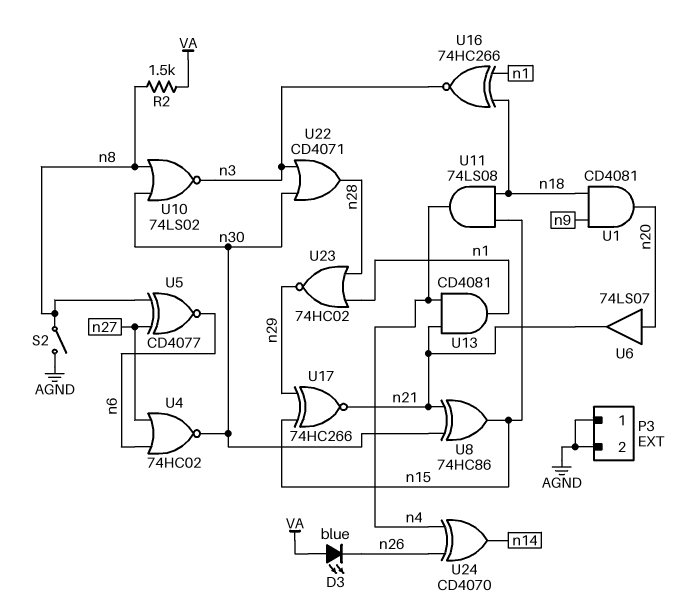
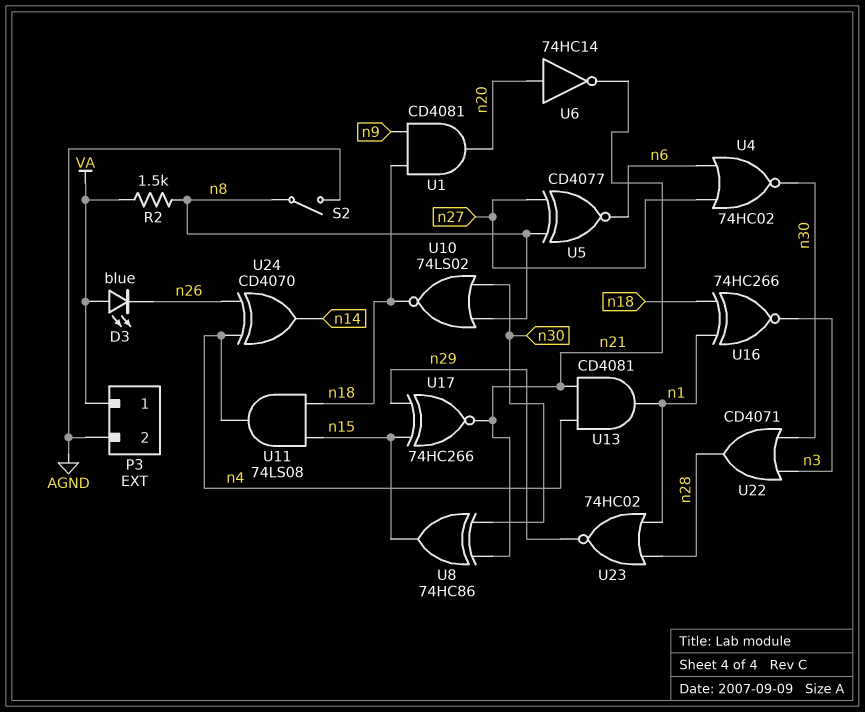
P3 pin 1: AGND -> VA
U6: buffer 74LS07 (in n20, out n21) -> NOT 74HC14 (in n20, out n21)
U10: NOR 74LS02 (in n8, in n30, out n3) -> NOR 74LS02 (in n8, in n30, out n18)

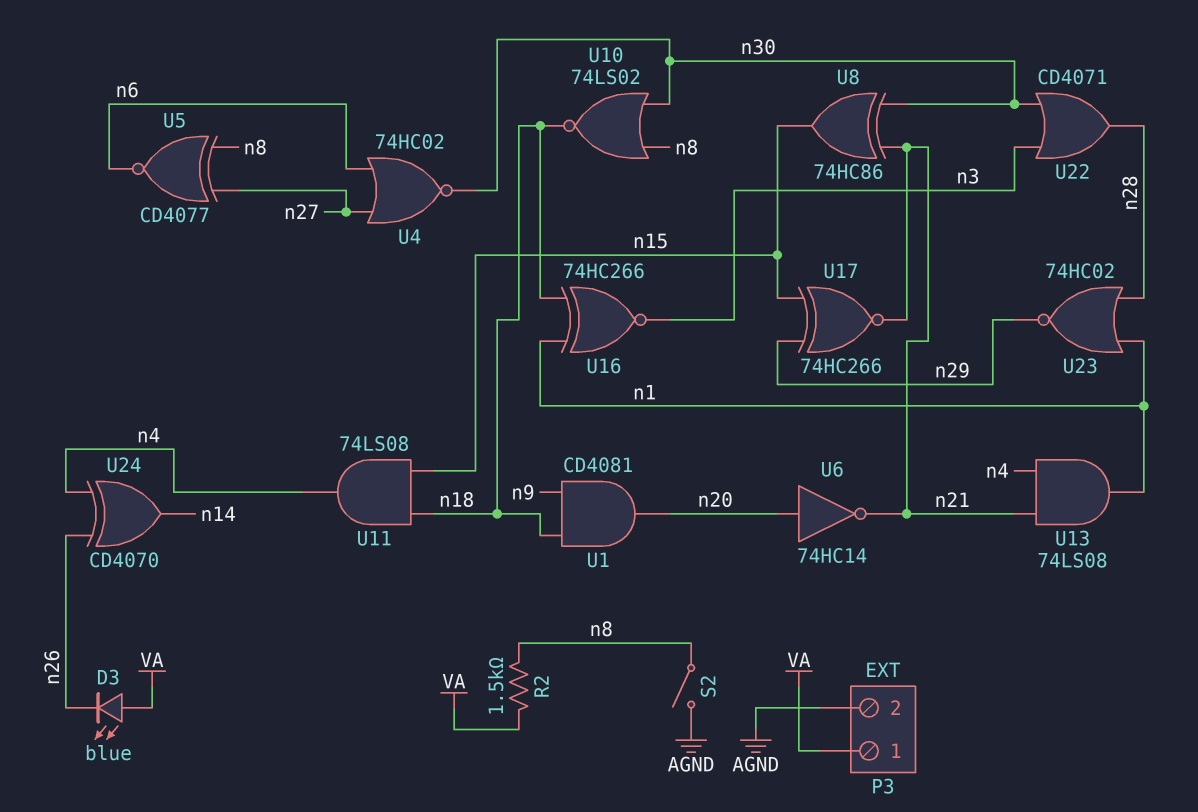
U13: AND CD4081 (in n4, in n21, out n1) -> AND 74LS08 (in n4, in n21, out n1)

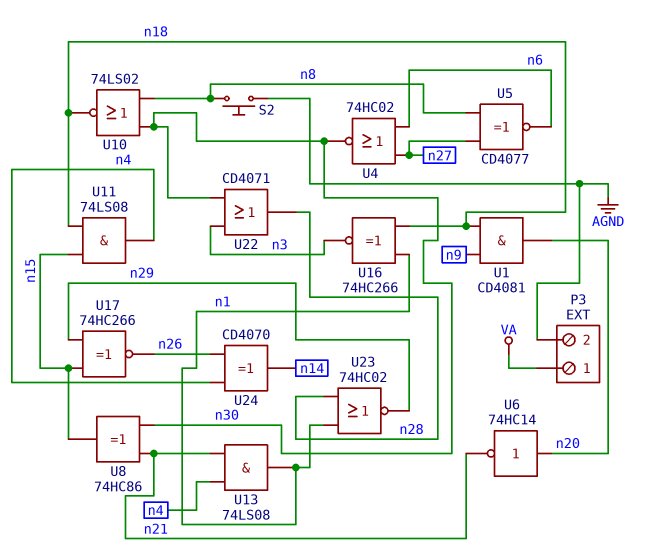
D3: LED blue (A VA, K n26) -> none
R2: 1.5k (VA, n8) -> none
S2: switch (AGND, n8) -> button (AGND, n8)
U17: XNOR 74HC266 (in n15, in n29, out n21) -> XNOR 74HC266 (in n15, in n29, out n26)

